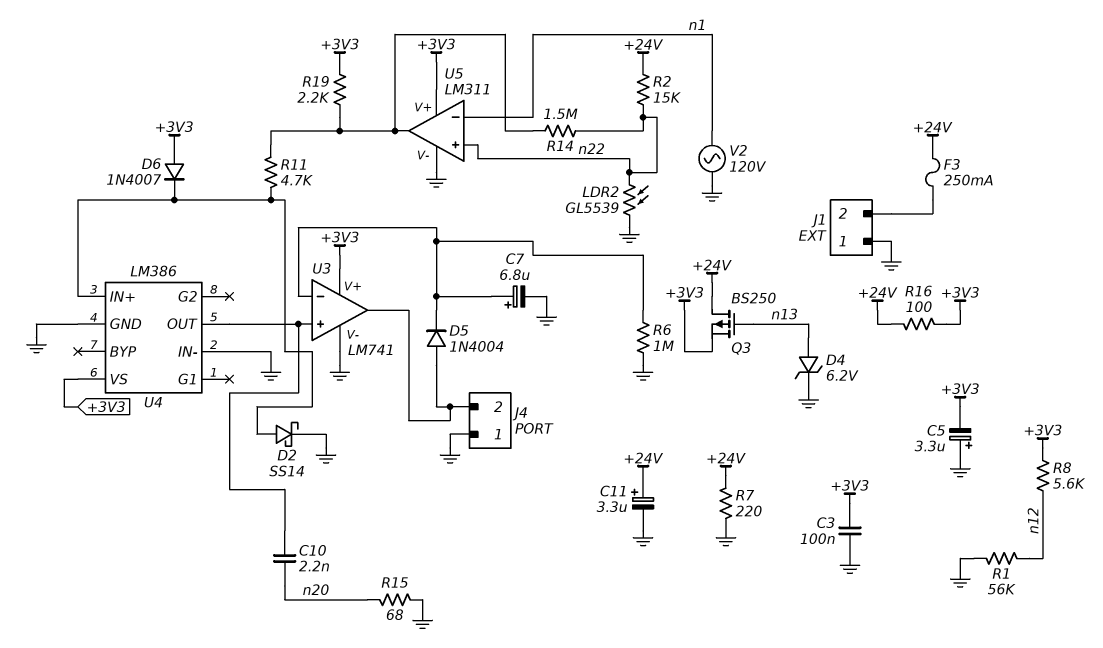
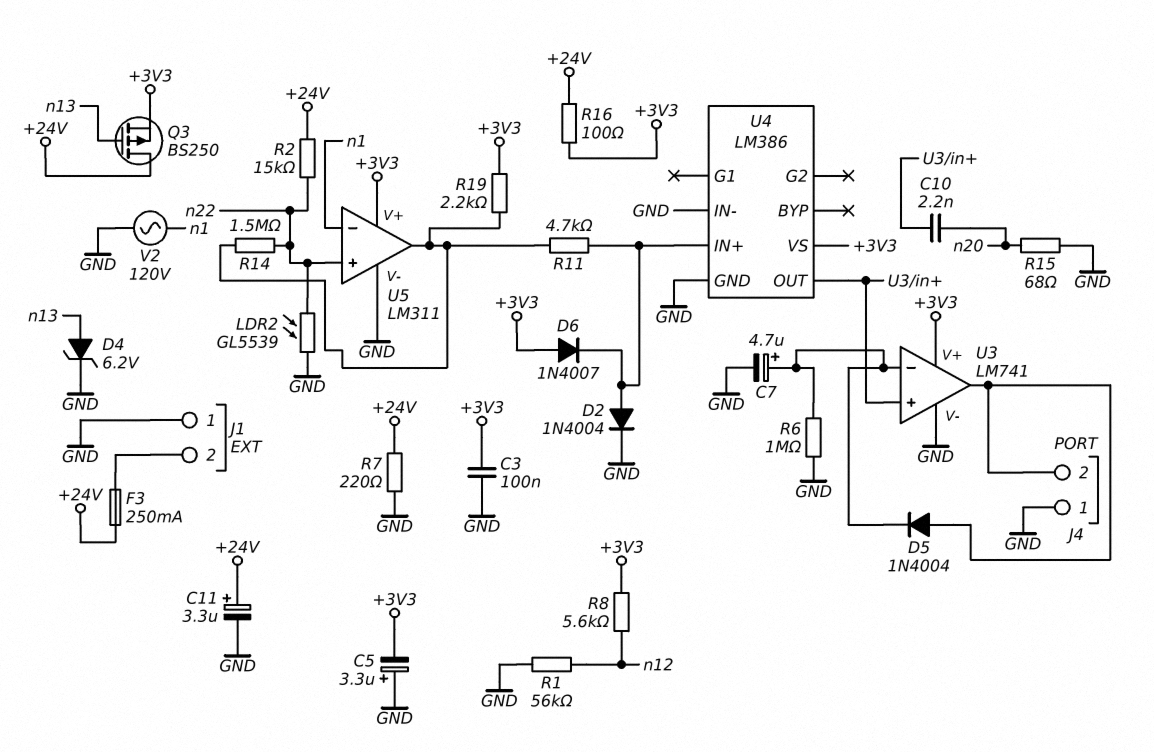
C7: 6.8uF (plus U3/in-, minus GND) -> 4.7uF (plus U3/in-, minus GND)
D2: schottky SS14 (A U4/IN+, K GND) -> diode 1N4004 (A U4/IN+, K GND)

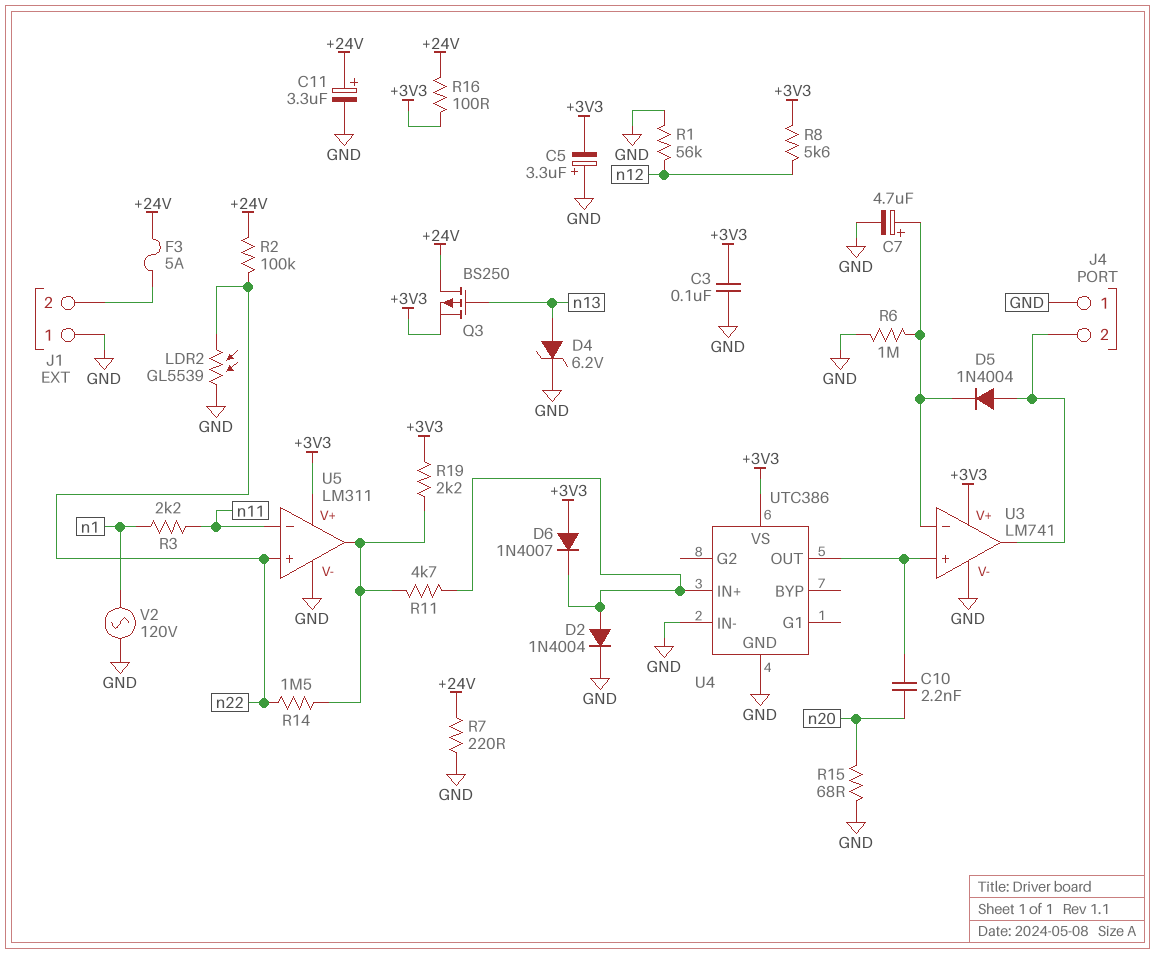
F3: 250mA (+24V, J1/2) -> 5A (+24V, J1/2)
R2: 15k (+24V, n22) -> 100k (+24V, n22)
R3: none -> 2.2k (n1, n11)
U4: LM386 -> UTC386
U5 pin in-: n1 -> n11

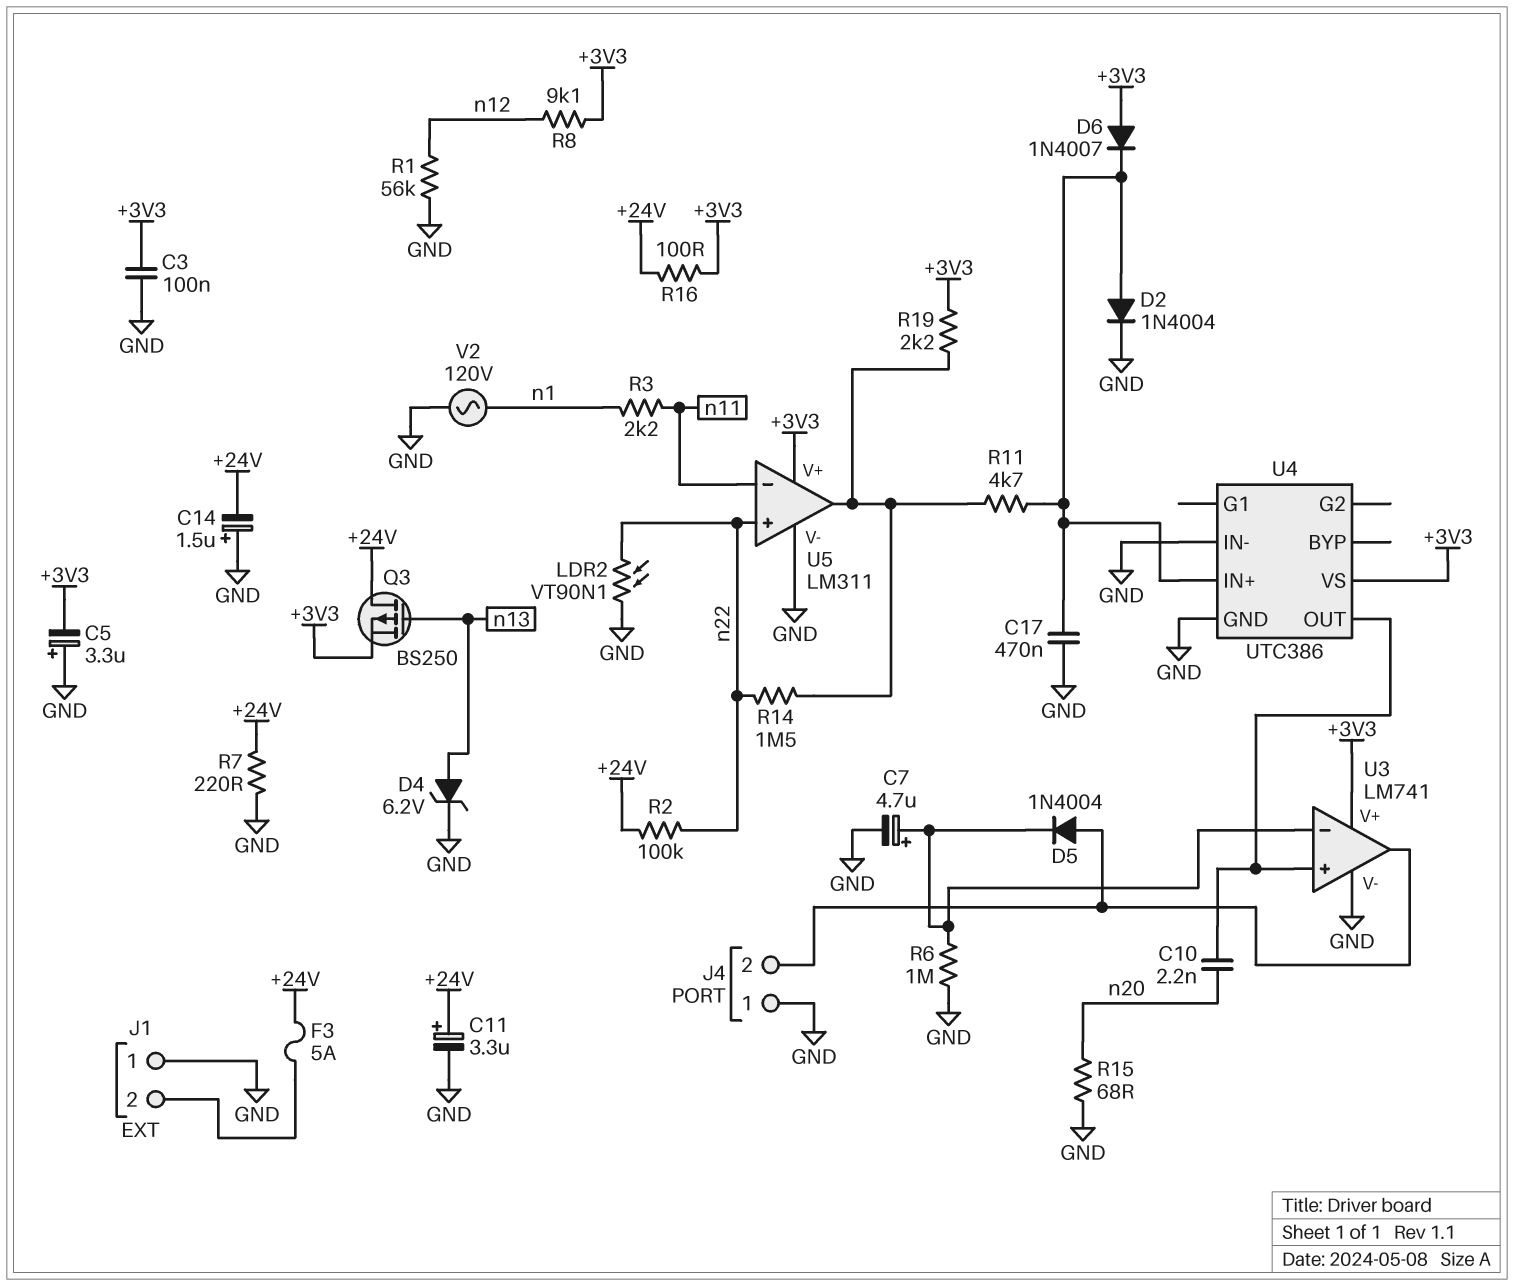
C14: none -> 1.5uF (plus GND, minus +24V)
C17: none -> 470nF (GND, U4/IN+)
LDR2: GL5539 (GND, n22) -> VT90N1 (GND, n22)
R8: 5.6k (+3V3, n12) -> 9.1k (+3V3, n12)

